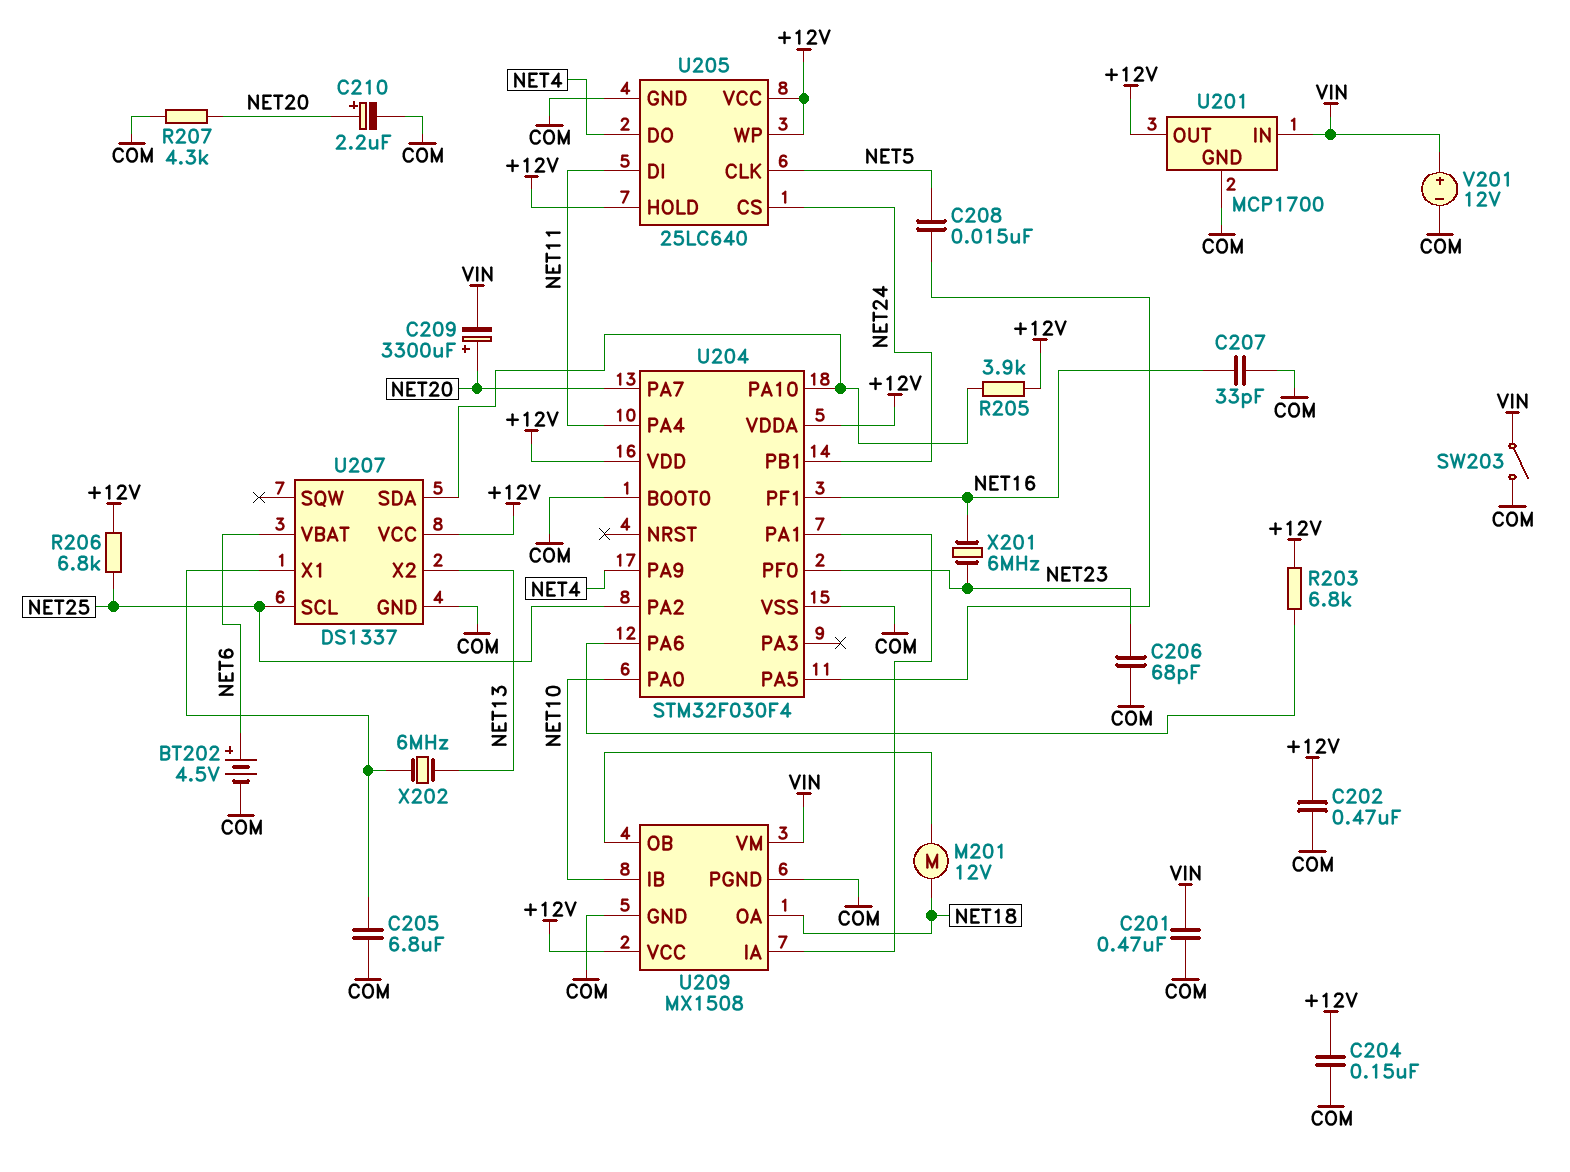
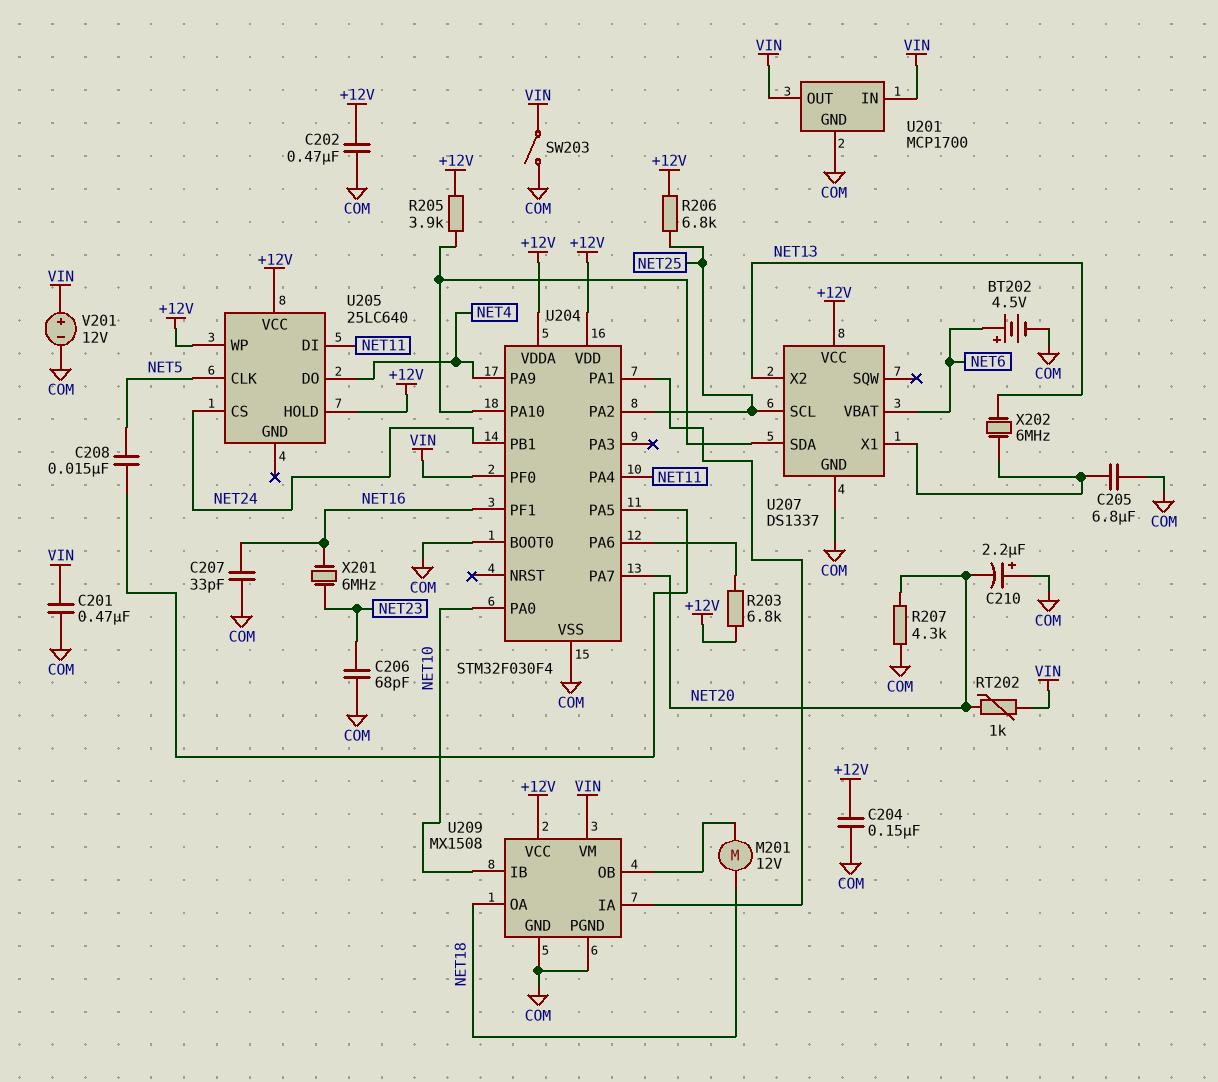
C209: 3300uF (plus NET20, minus VIN) -> none
C210: 2.2uF (plus NET20, minus COM) -> 2.2uF (plus COM, minus NET20)
RT202: none -> 1k (NET20, VIN)
U201 pin OUT: +12V -> VIN
U204 pin PF0: NET23 -> VIN
U205 pin GND: COM -> none

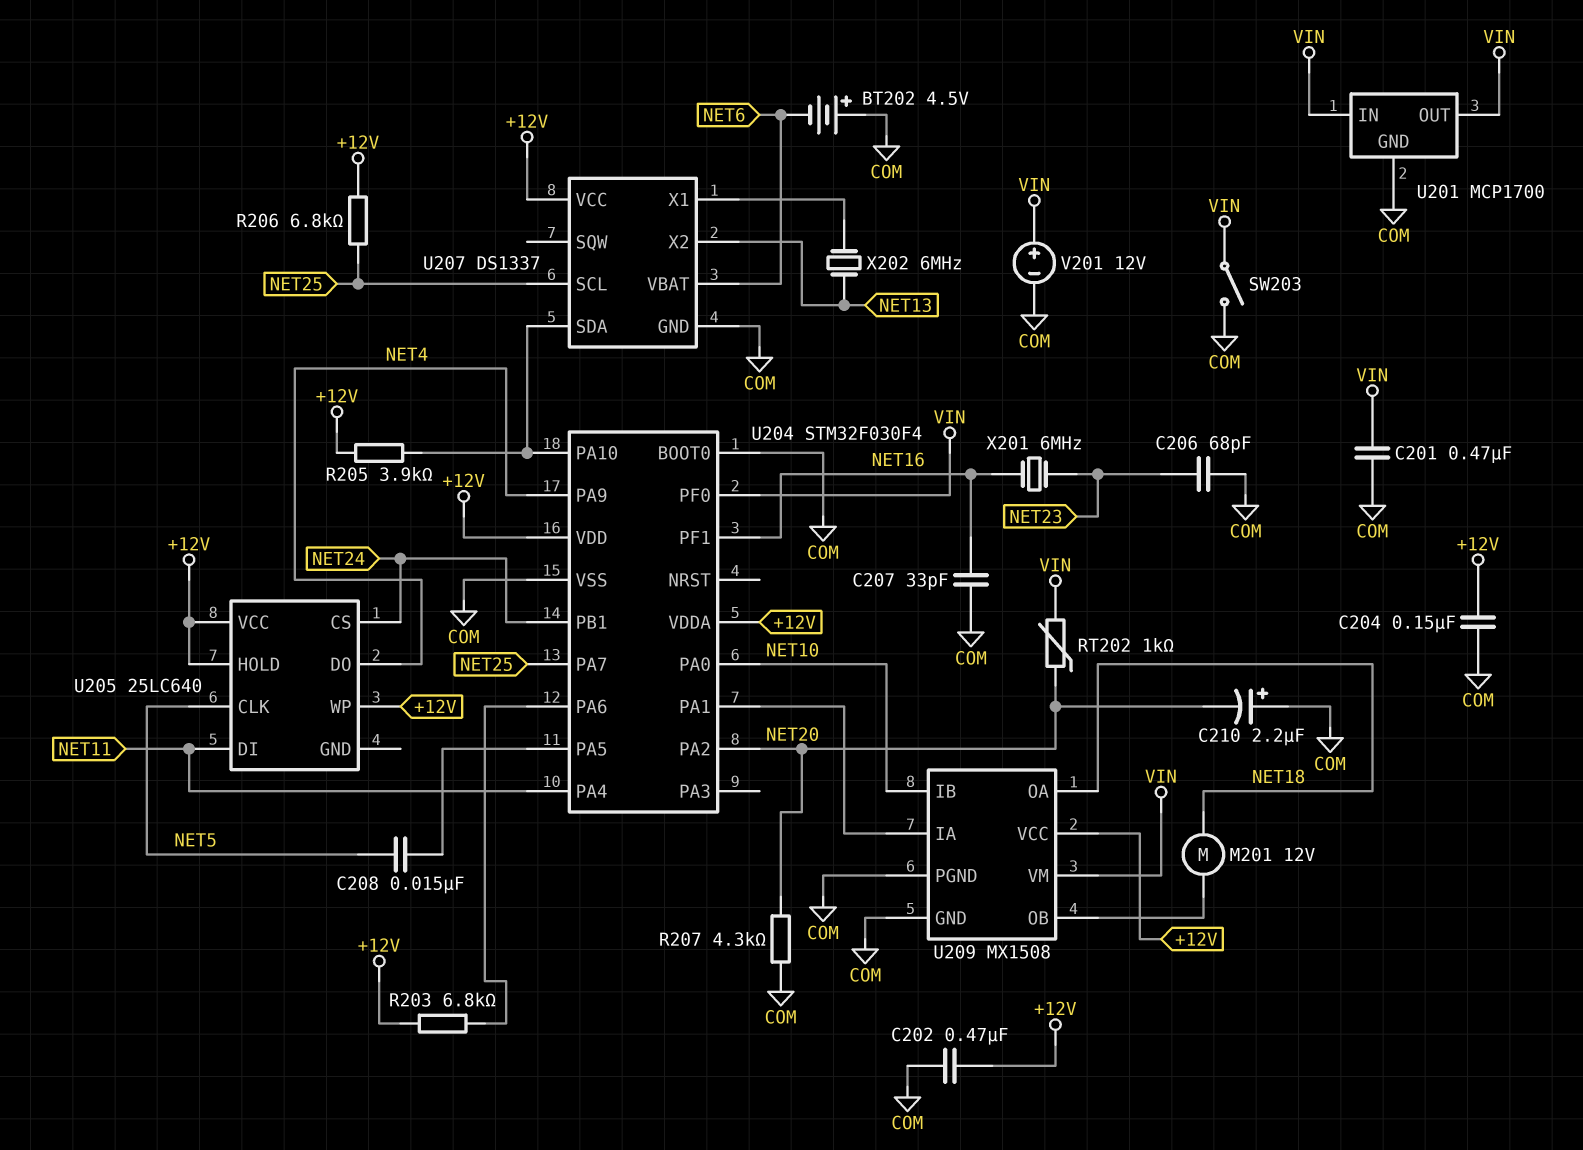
BT202: 4.5V (plus NET6, minus COM) -> 4.5V (plus COM, minus NET6)
C205: 6.8uF (COM, U207/X1) -> none
U204 pin PA2: NET25 -> NET20
U204 pin PA7: NET20 -> NET25

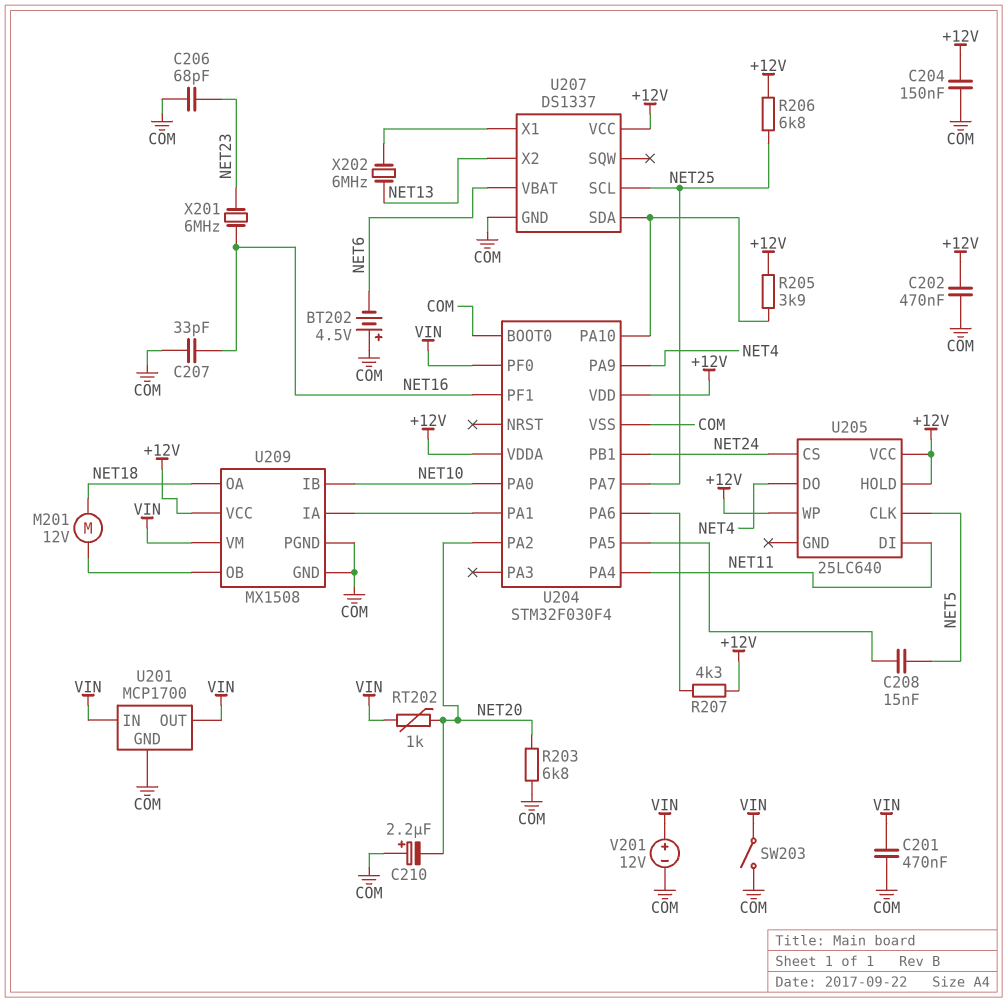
R203: 6.8k (+12V, U204/PA6) -> 6.8k (COM, NET20)
R207: 4.3k (COM, NET20) -> 4.3k (+12V, U204/PA6)

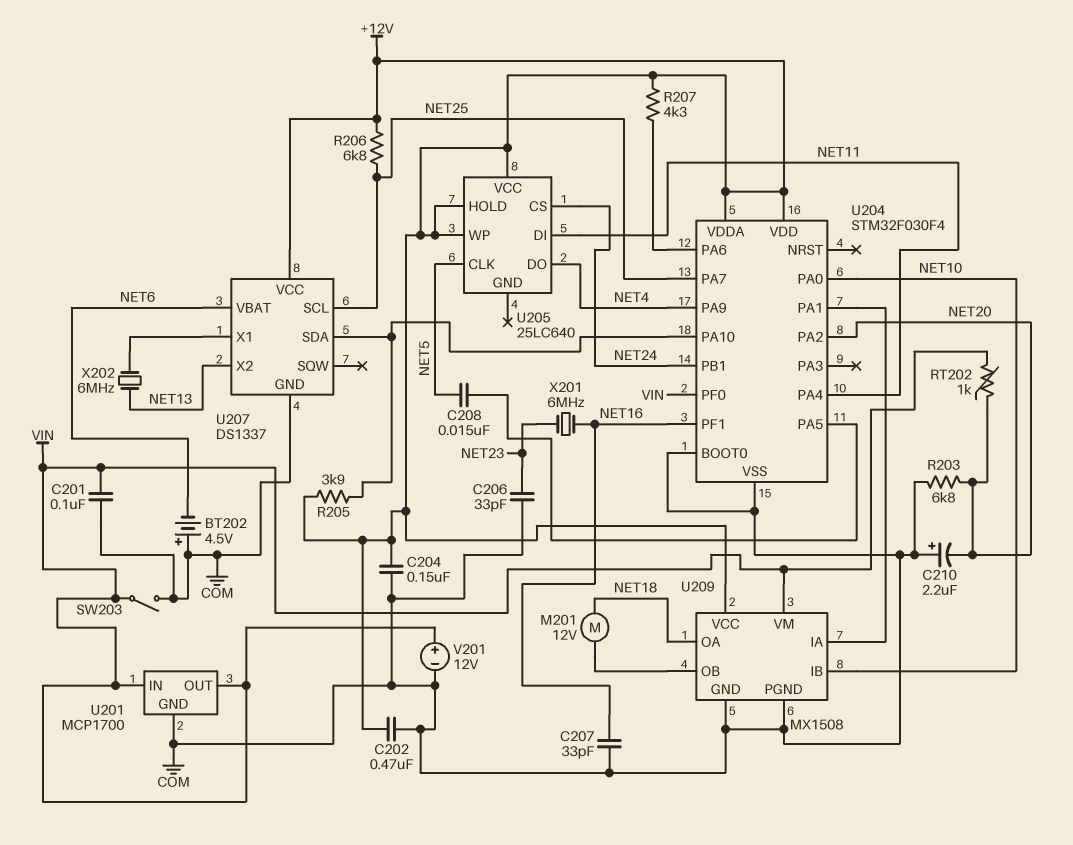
C201: 470nF (COM, VIN) -> 100nF (COM, VIN)
C206: 68pF (COM, NET23) -> 33pF (COM, NET23)

